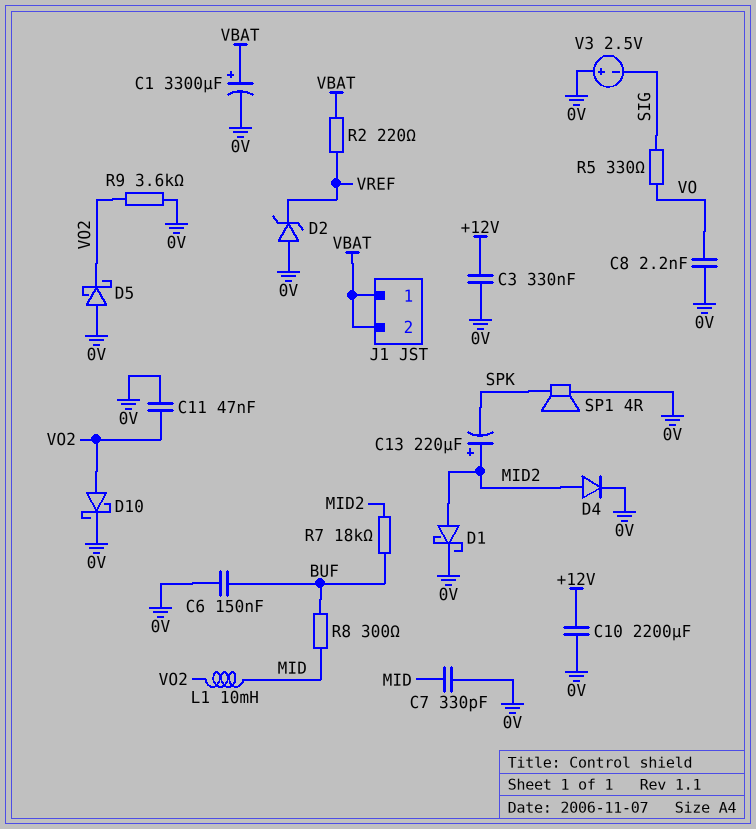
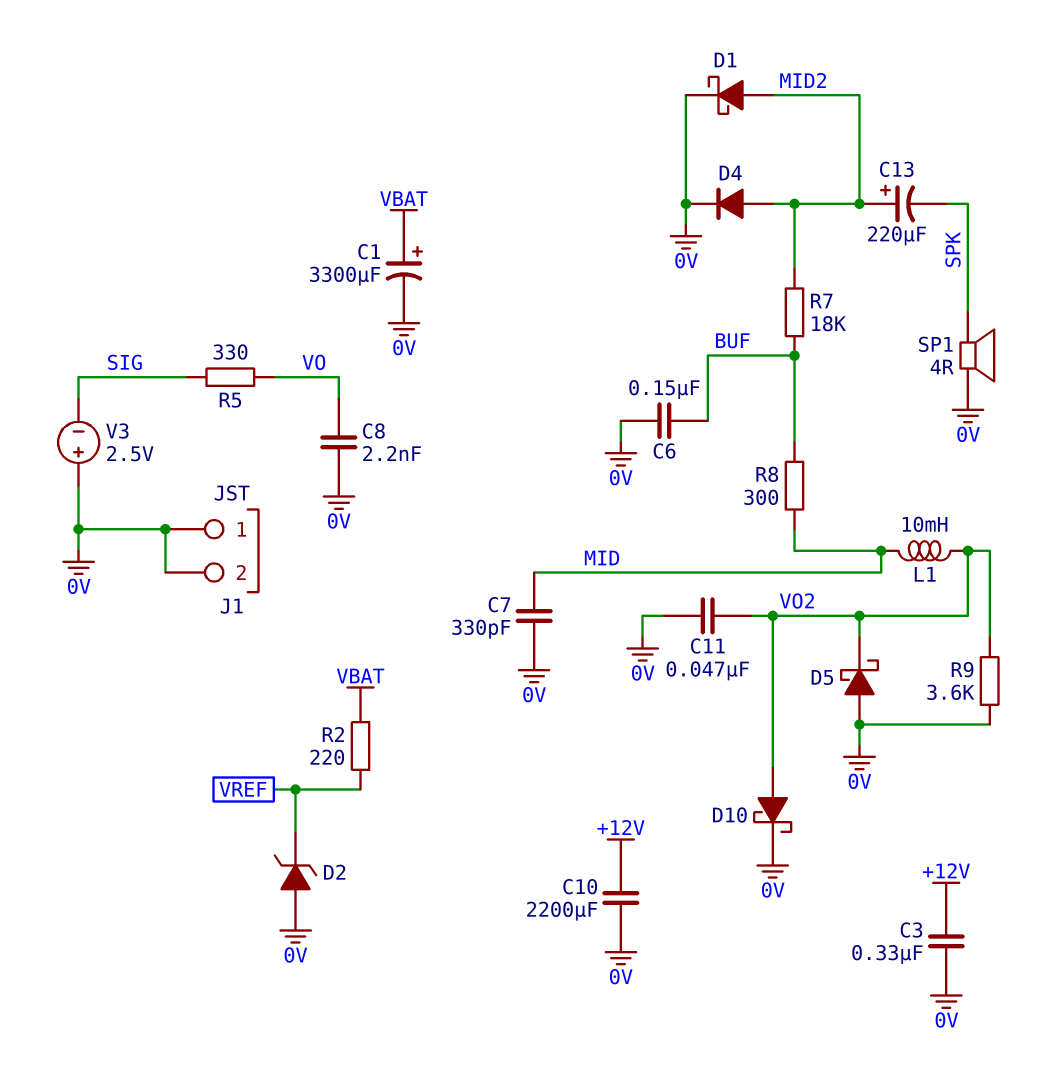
J1 pin 1: VBAT -> 0V
J1 pin 2: VBAT -> 0V

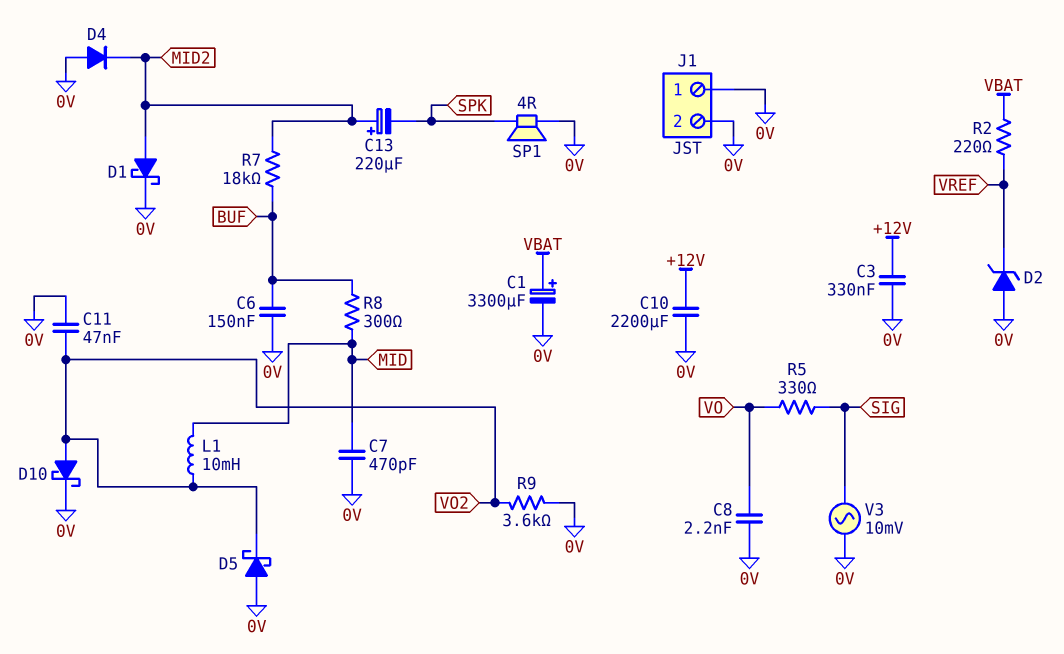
C7: 330pF (0V, MID) -> 470pF (0V, MID)
D4: diode (A MID2, K 0V) -> diode (A 0V, K MID2)
V3: 2.5V (plus 0V, minus SIG) -> AC 10mV (0V, SIG)

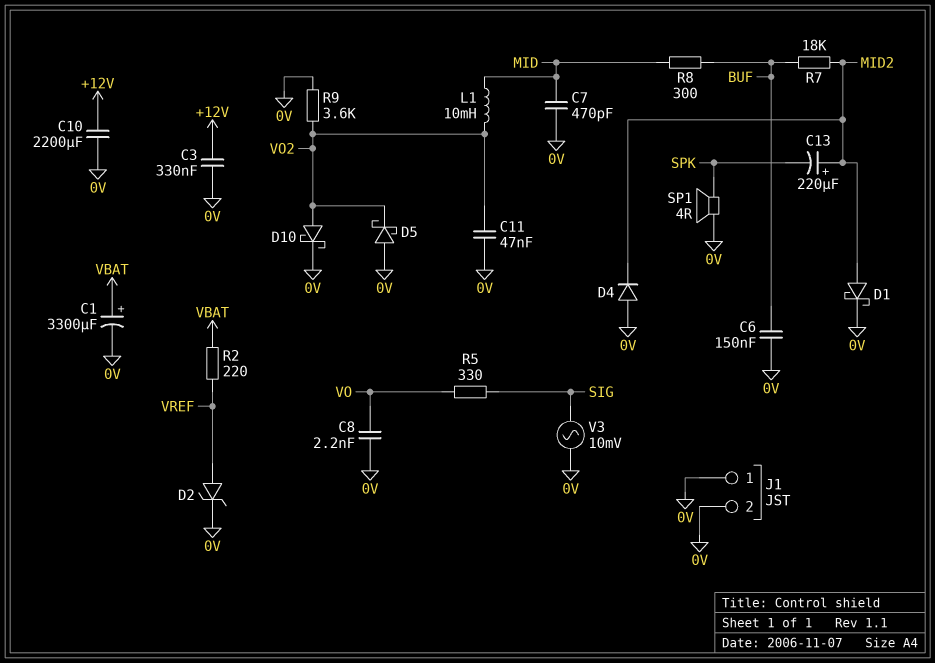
D2: zener (A 0V, K VREF) -> zener (A VREF, K 0V)

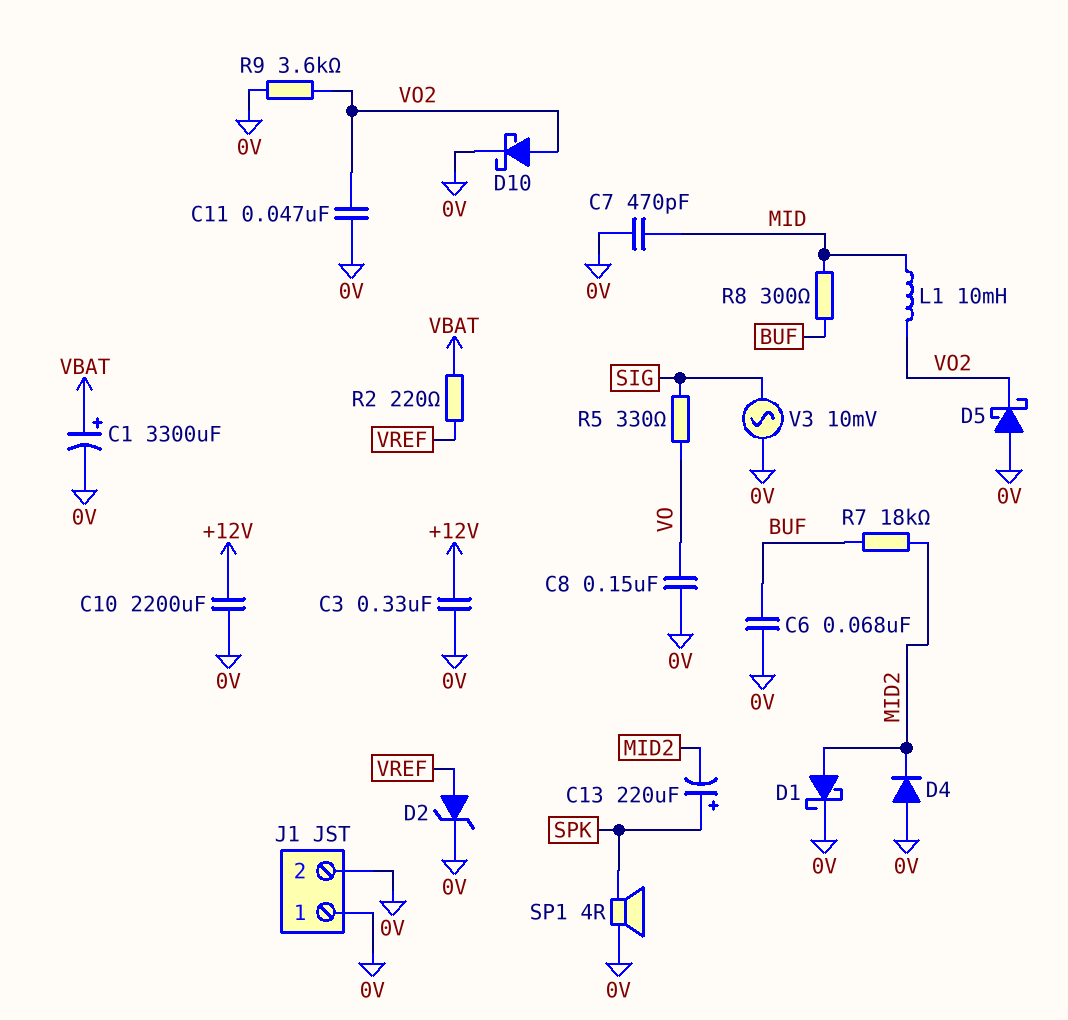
C6: 150nF (0V, BUF) -> 68nF (0V, BUF)
C8: 2.2nF (0V, VO) -> 150nF (0V, VO)
C13: 220uF (plus MID2, minus SPK) -> 220uF (plus SPK, minus MID2)

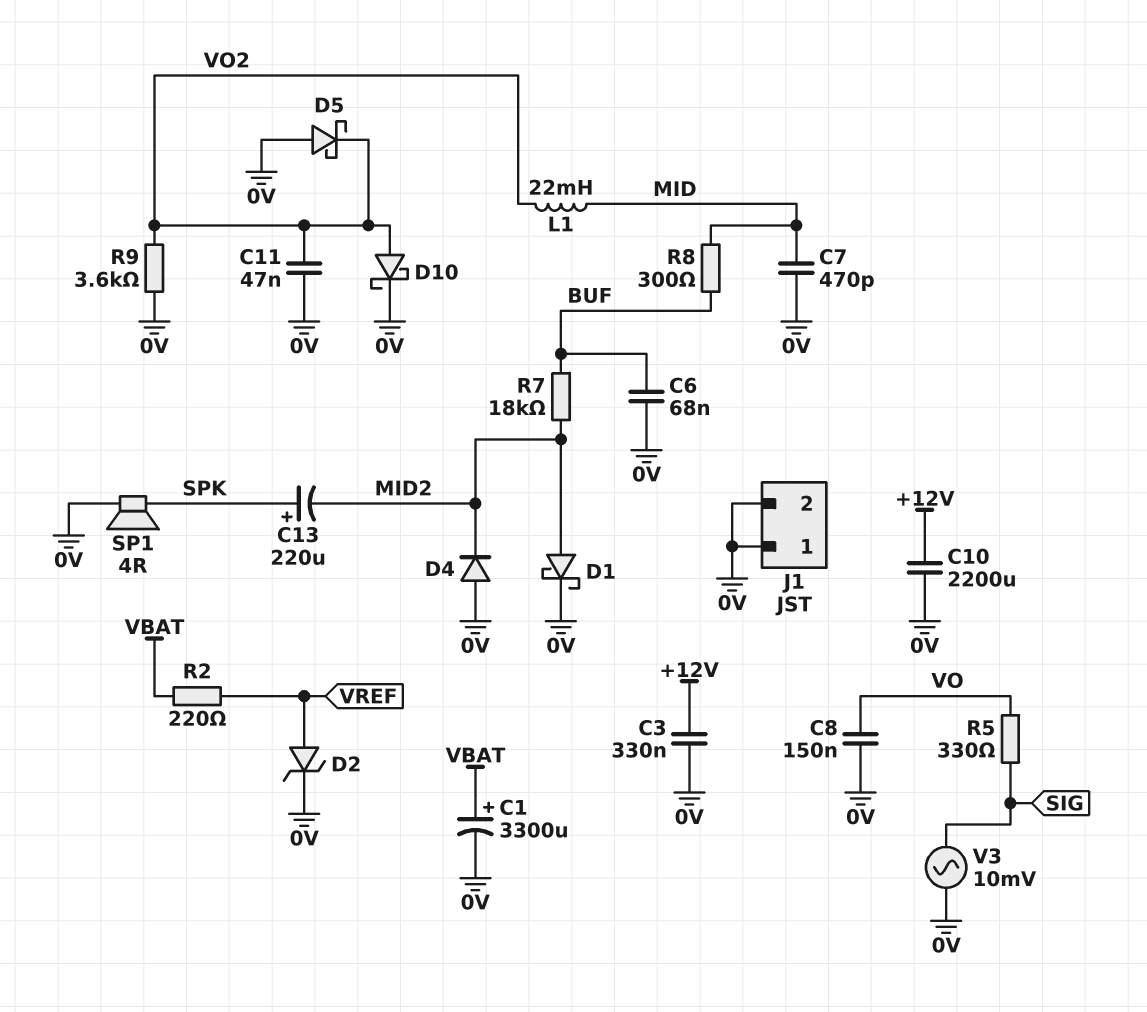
L1: 10mH (MID, VO2) -> 22mH (MID, VO2)

